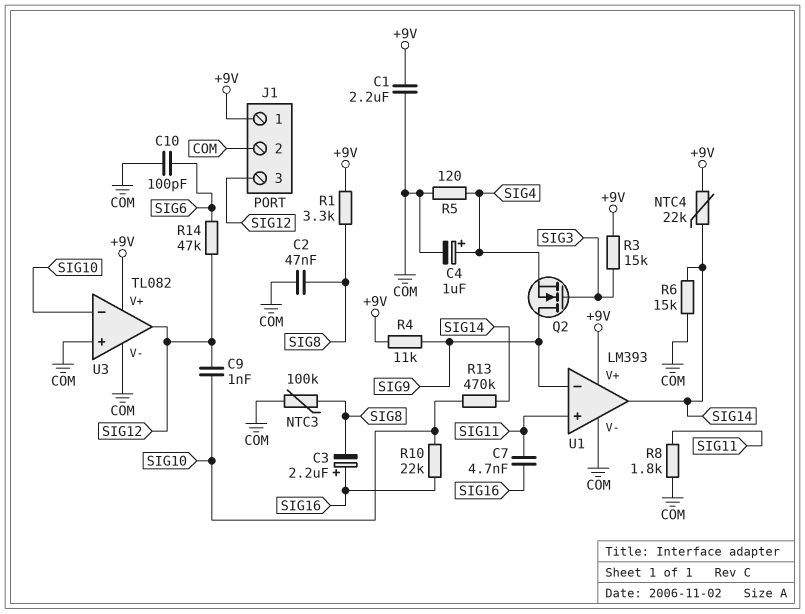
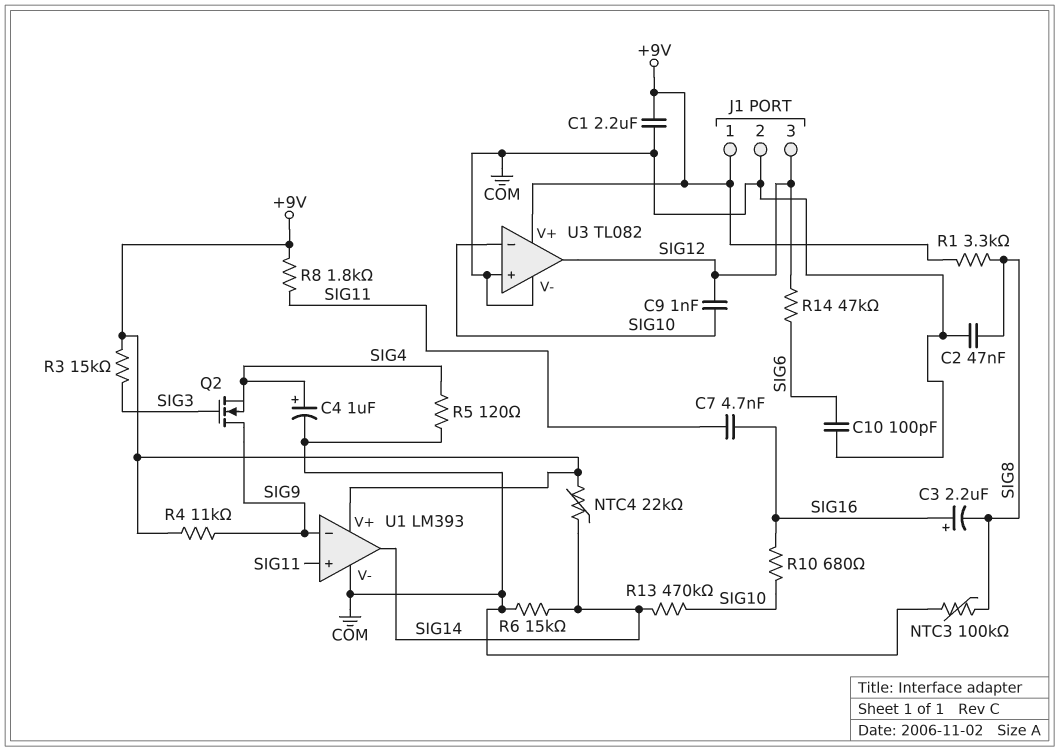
R8: 1.8k (COM, SIG11) -> 1.8k (+9V, SIG11)
R10: 22k (SIG10, SIG16) -> 680 (SIG10, SIG16)

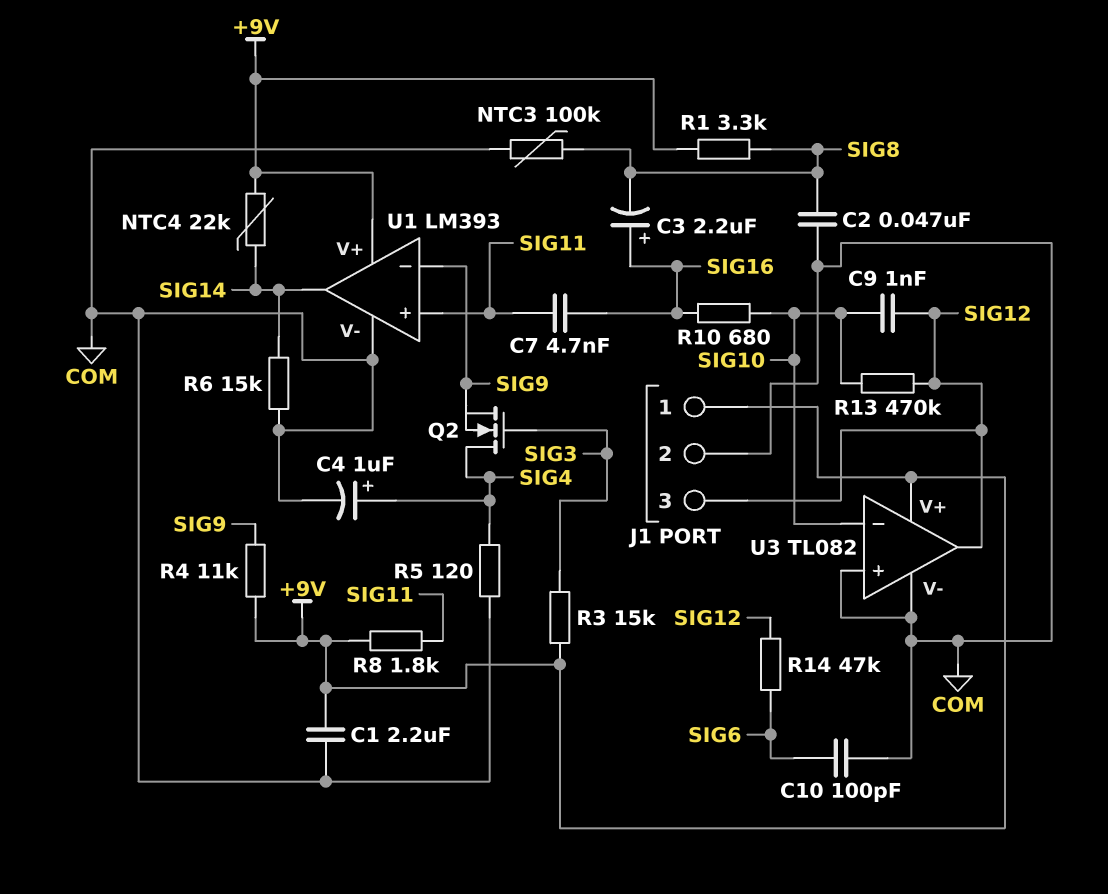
Q2: NMOS (G SIG3, D SIG9, S SIG4) -> NMOS (G SIG3, D SIG4, S SIG9)
R13: 470k (SIG10, SIG14) -> 470k (SIG10, SIG12)

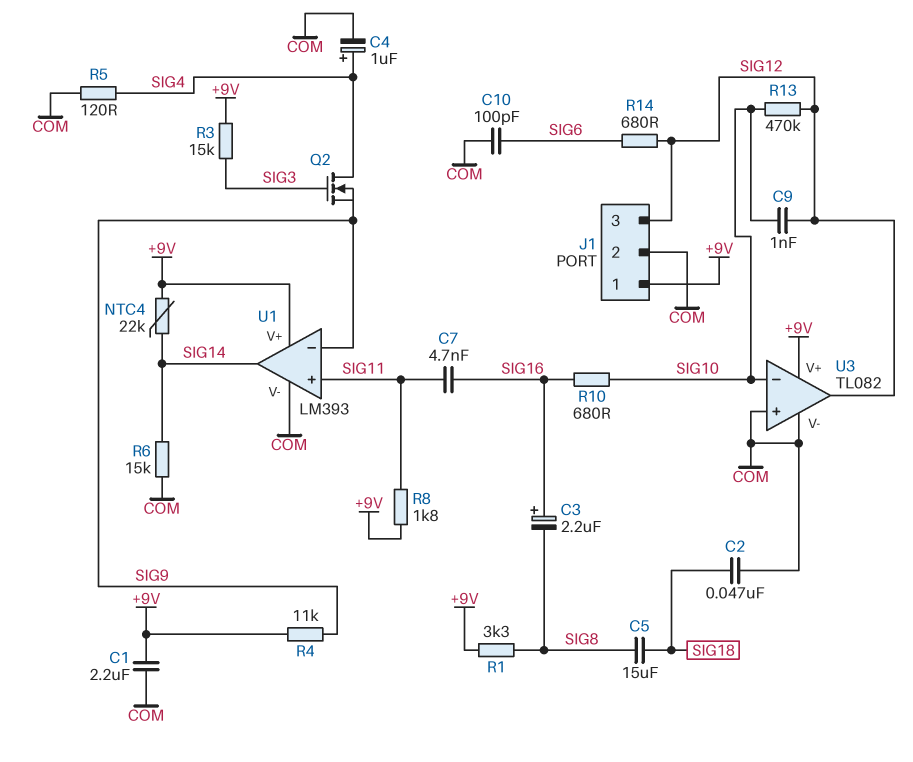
C2: 47nF (COM, SIG8) -> 47nF (COM, SIG18)
C5: none -> 15uF (SIG8, SIG18)
NTC3: 100k (COM, SIG8) -> none
R14: 47k (SIG6, SIG12) -> 680 (SIG6, SIG12)

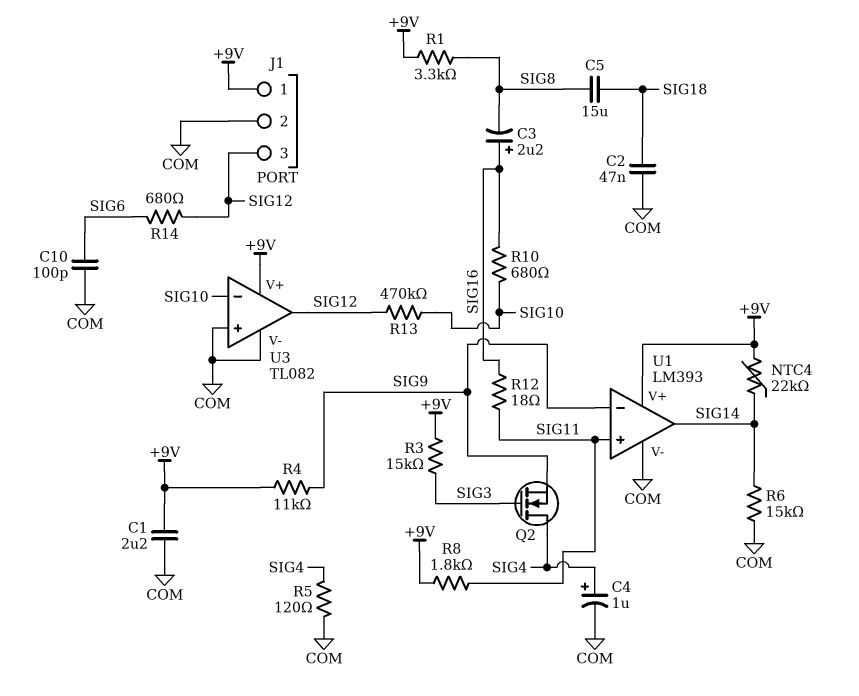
C7: 4.7nF (SIG11, SIG16) -> none
C9: 1nF (SIG10, SIG12) -> none
R12: none -> 18 (SIG11, SIG16)

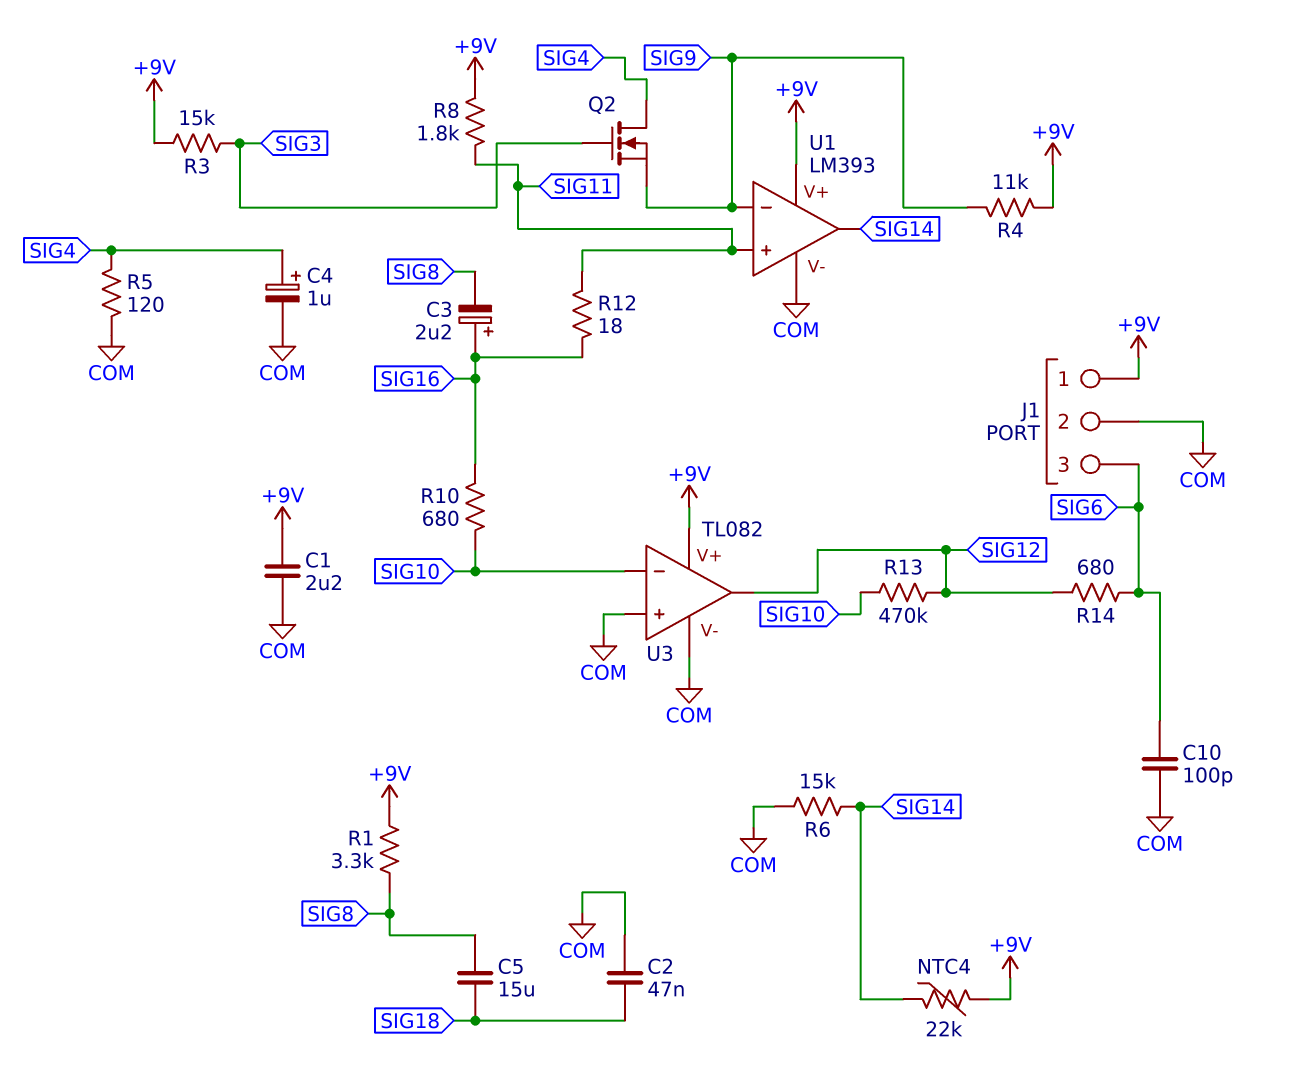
J1 pin 3: SIG12 -> SIG6

